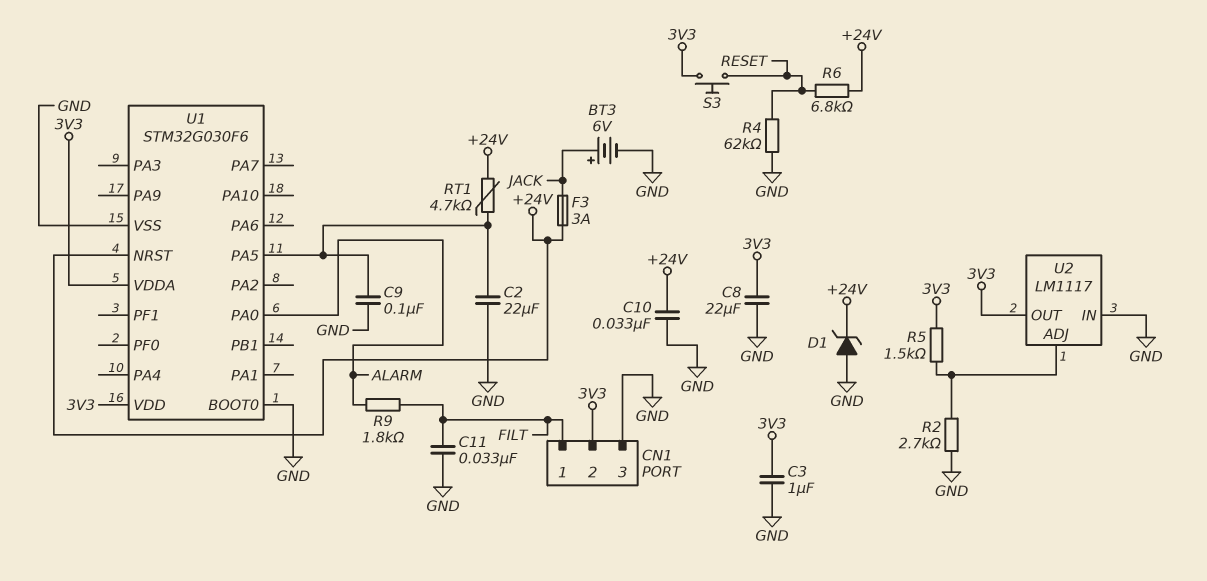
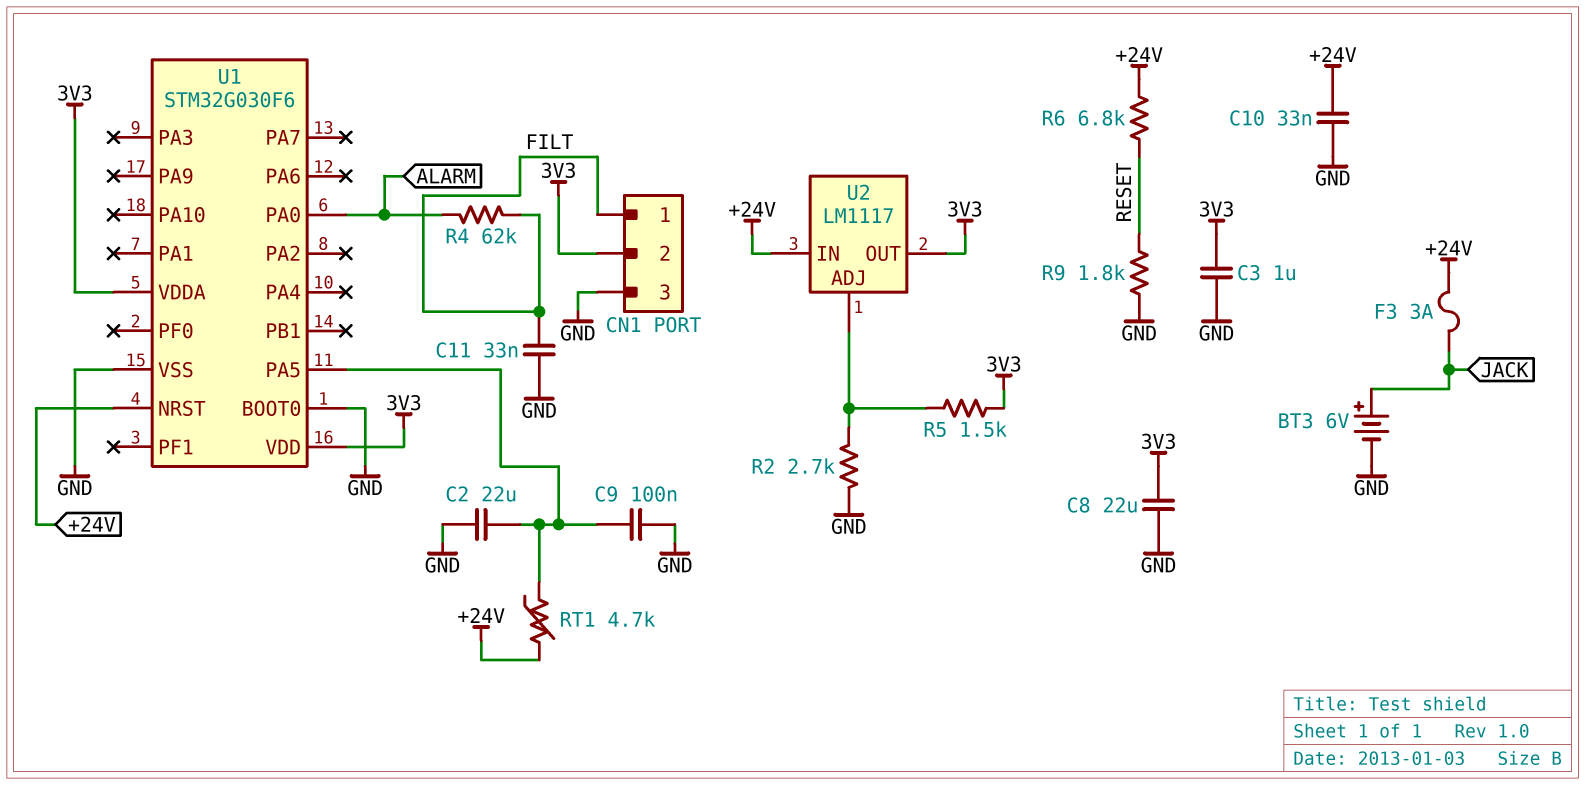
D1: zener (A GND, K +24V) -> none
R4: 62k (GND, RESET) -> 62k (ALARM, FILT)
R9: 1.8k (ALARM, FILT) -> 1.8k (GND, RESET)
S3: button (3V3, RESET) -> none
U2 pin IN: GND -> +24V

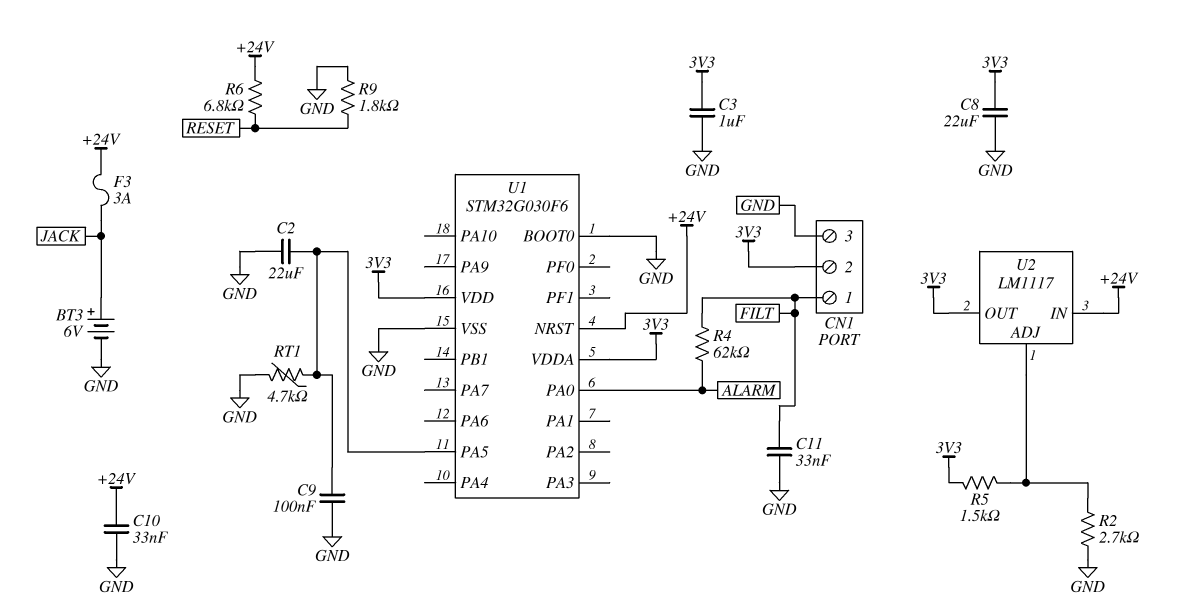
RT1: 4.7k (+24V, U1/PA5) -> 4.7k (GND, U1/PA5)

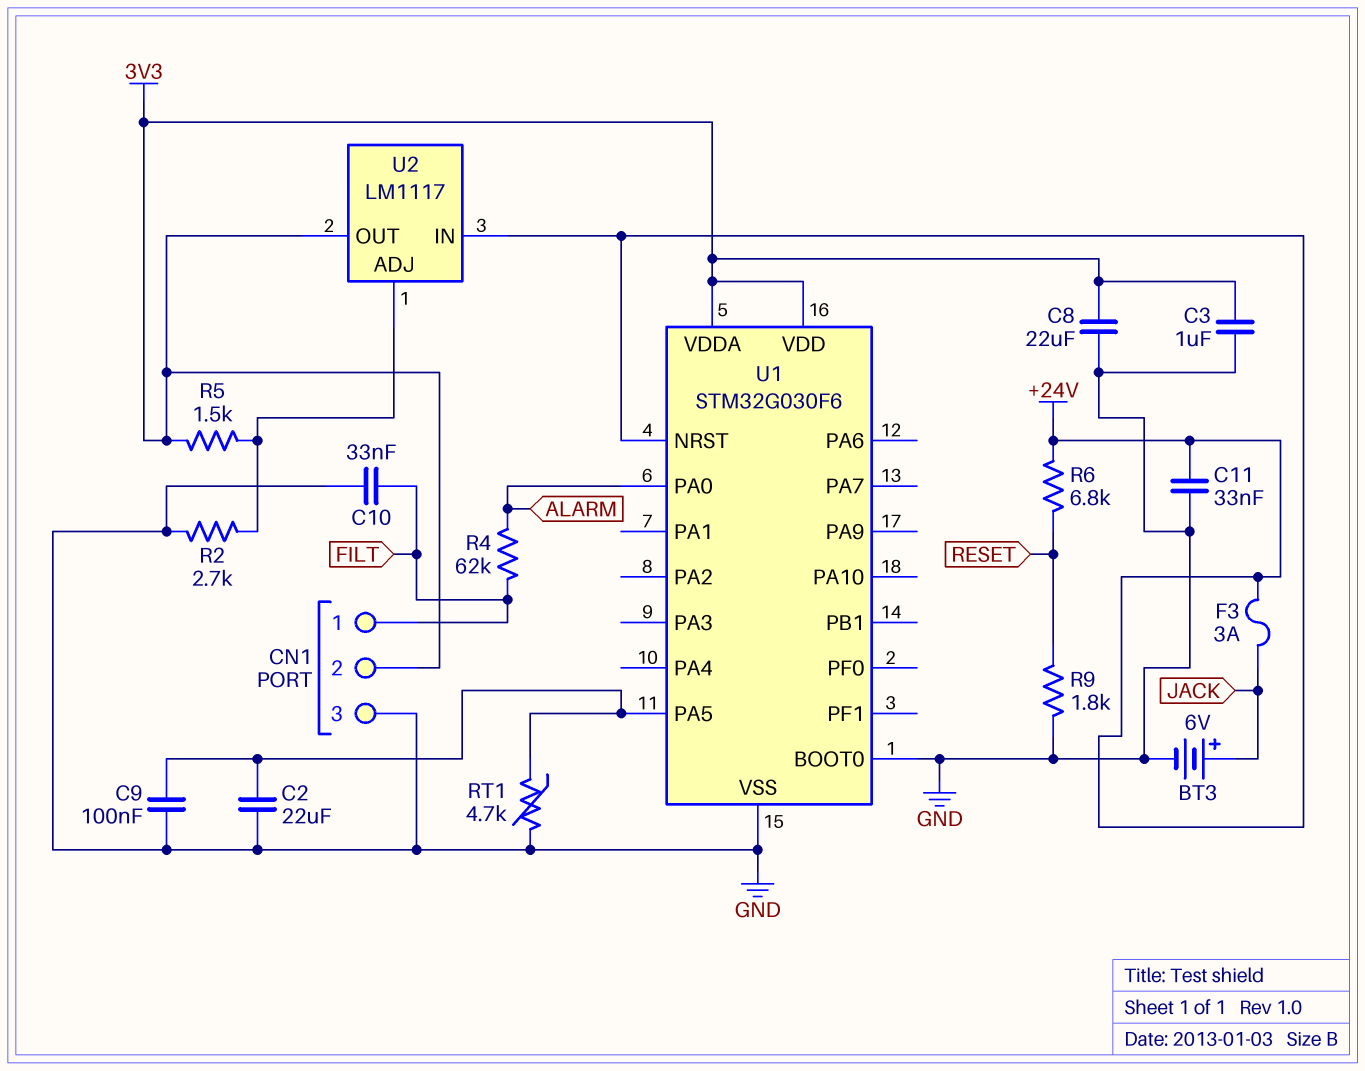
C10: 33nF (+24V, GND) -> 33nF (FILT, GND)
C11: 33nF (FILT, GND) -> 33nF (+24V, GND)

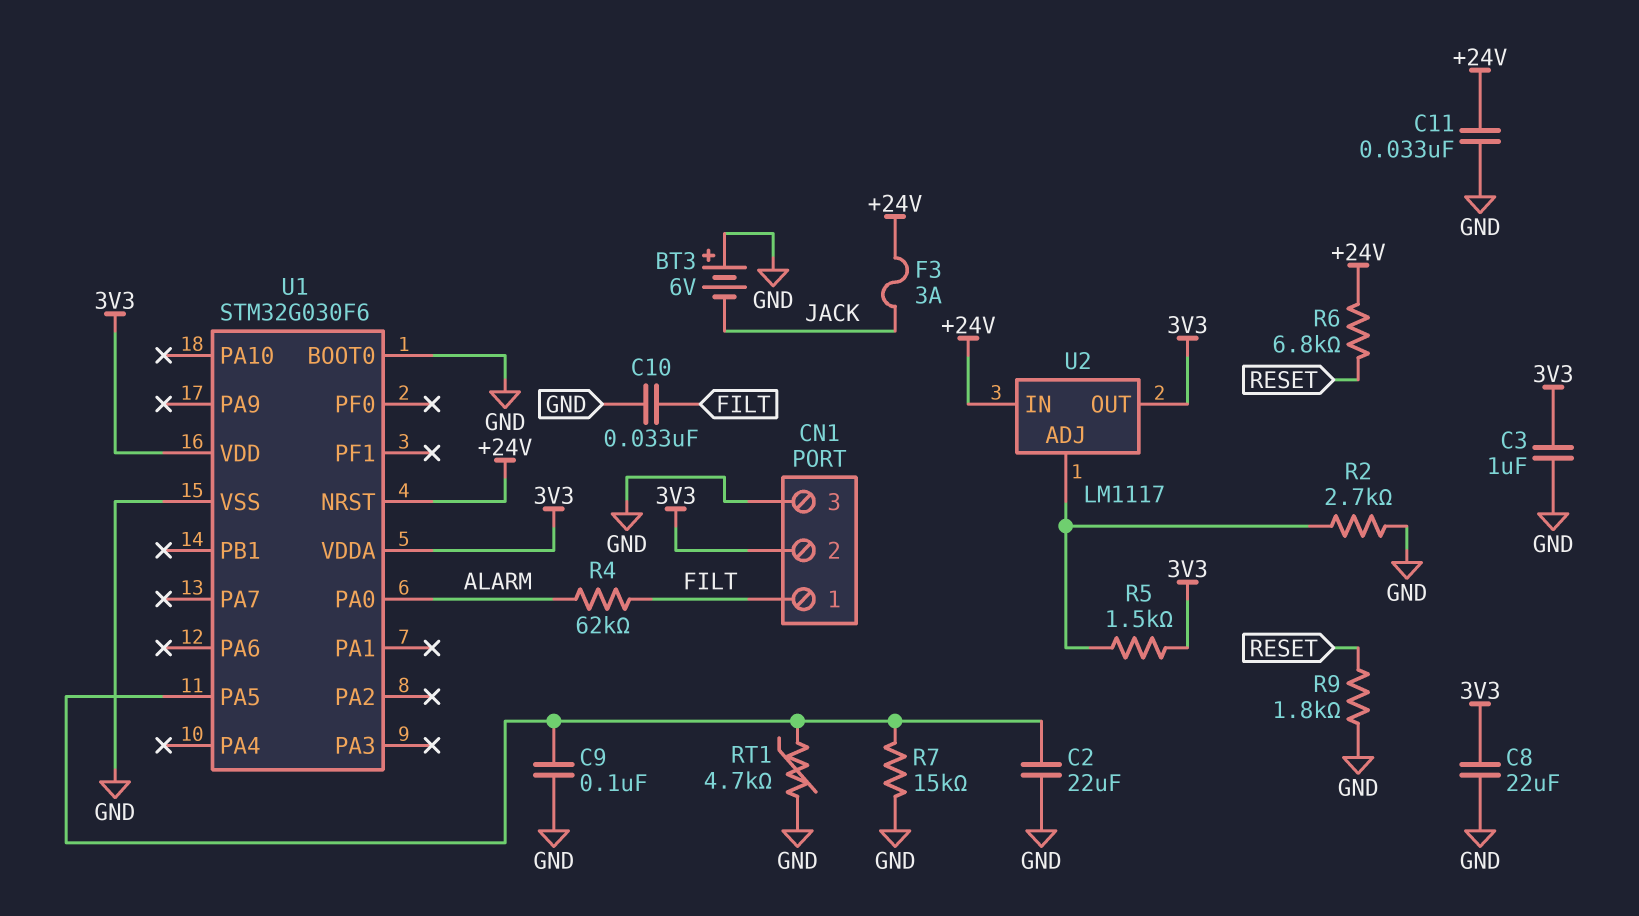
BT3: 6V (plus JACK, minus GND) -> 6V (plus GND, minus JACK)
R7: none -> 15k (GND, U1/PA5)

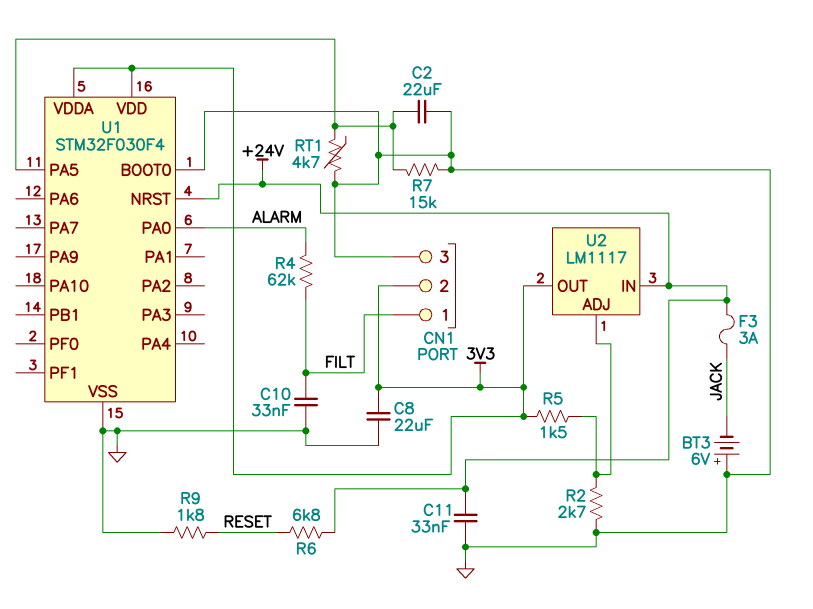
C3: 1uF (3V3, GND) -> none
C9: 100nF (GND, U1/PA5) -> none
U1: STM32G030F6 -> STM32F030F4

